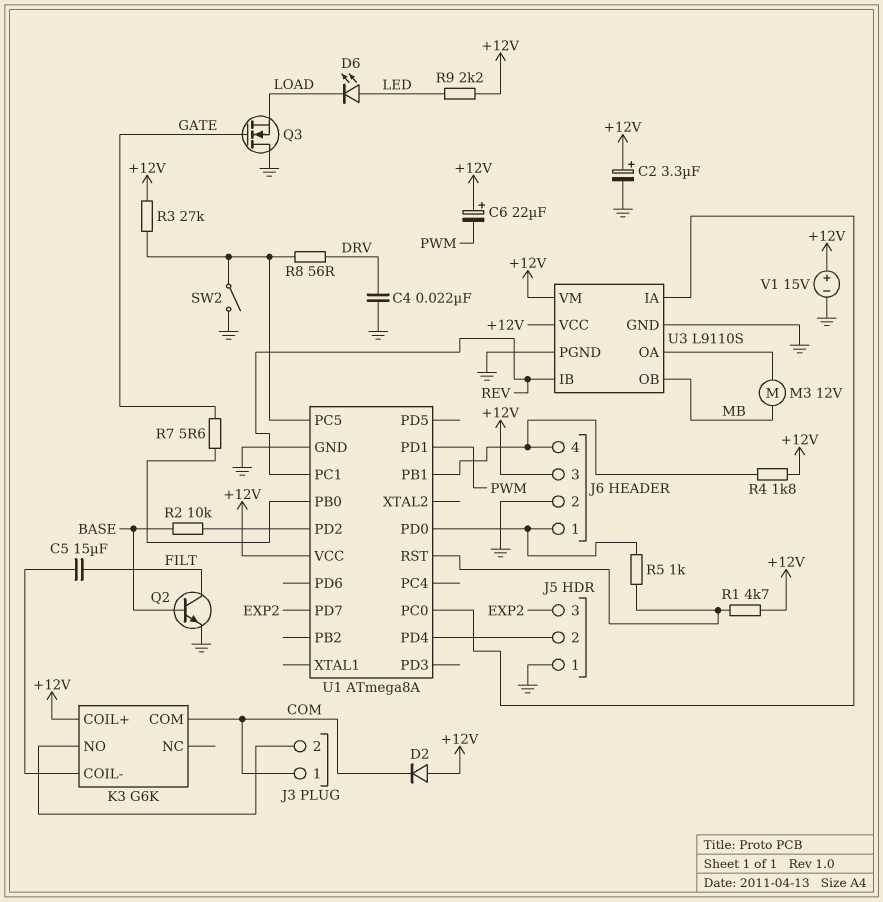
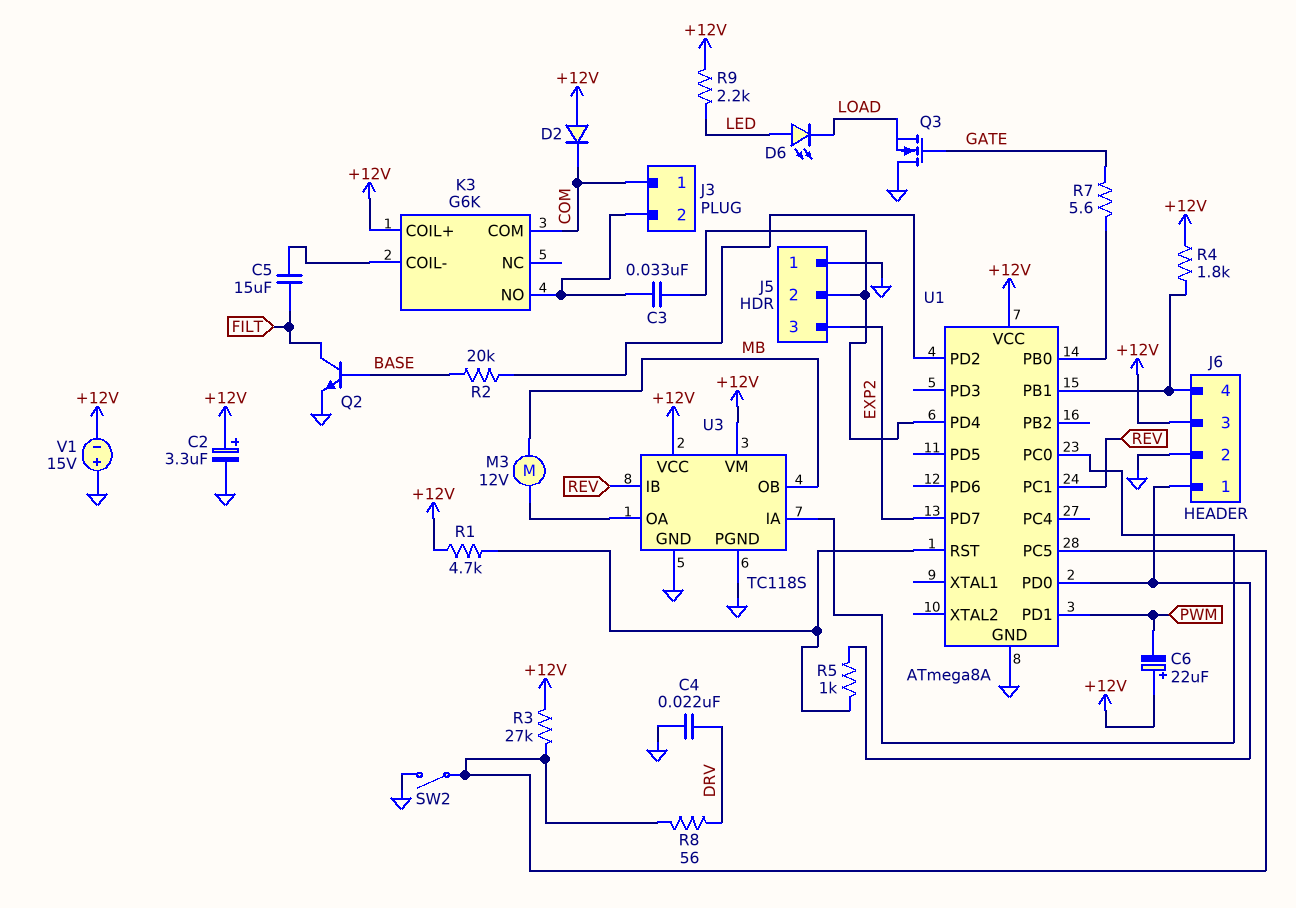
C3: none -> 33nF (J3/2, J5/2)
R2: 10k (BASE, U1/PD2) -> 20k (BASE, U1/PD2)
U3: L9110S -> TC118S
V1: 15V (plus +12V, minus GND) -> 15V (plus GND, minus +12V)

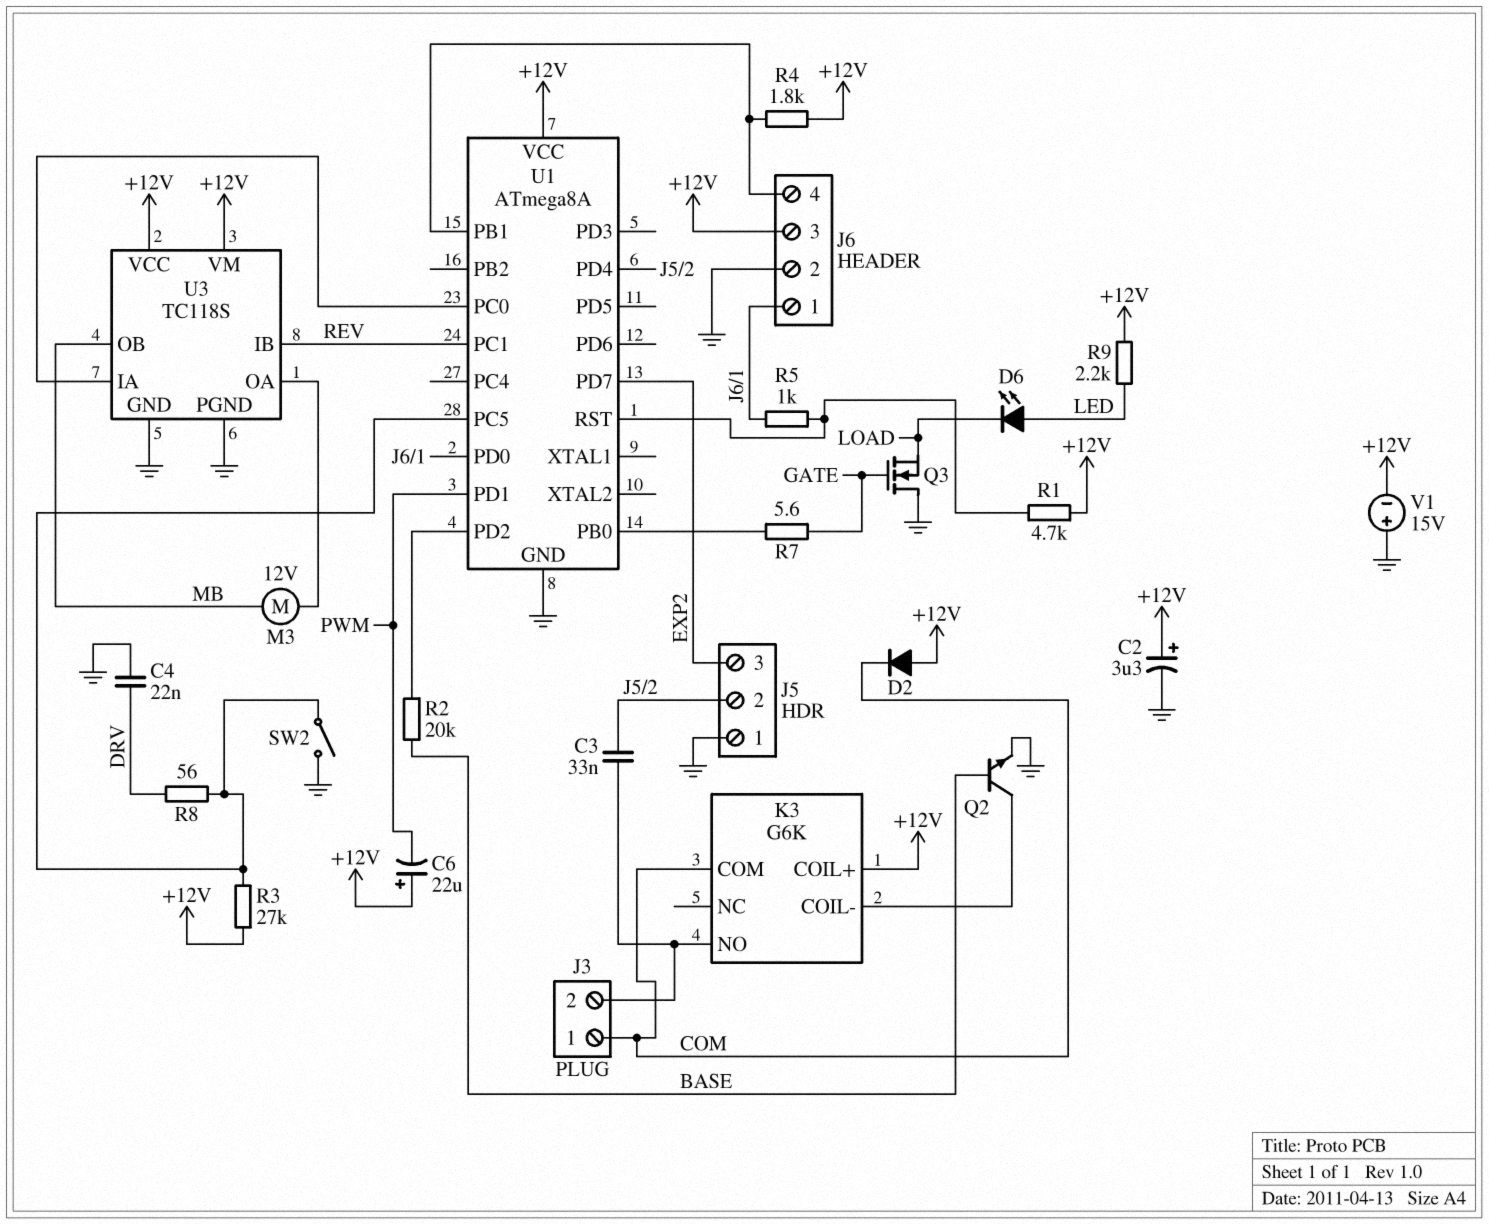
C5: 15uF (FILT, K3/COIL-) -> none
Q2: NPN (B BASE, C FILT, E GND) -> NPN (B BASE, C K3/COIL-, E GND)

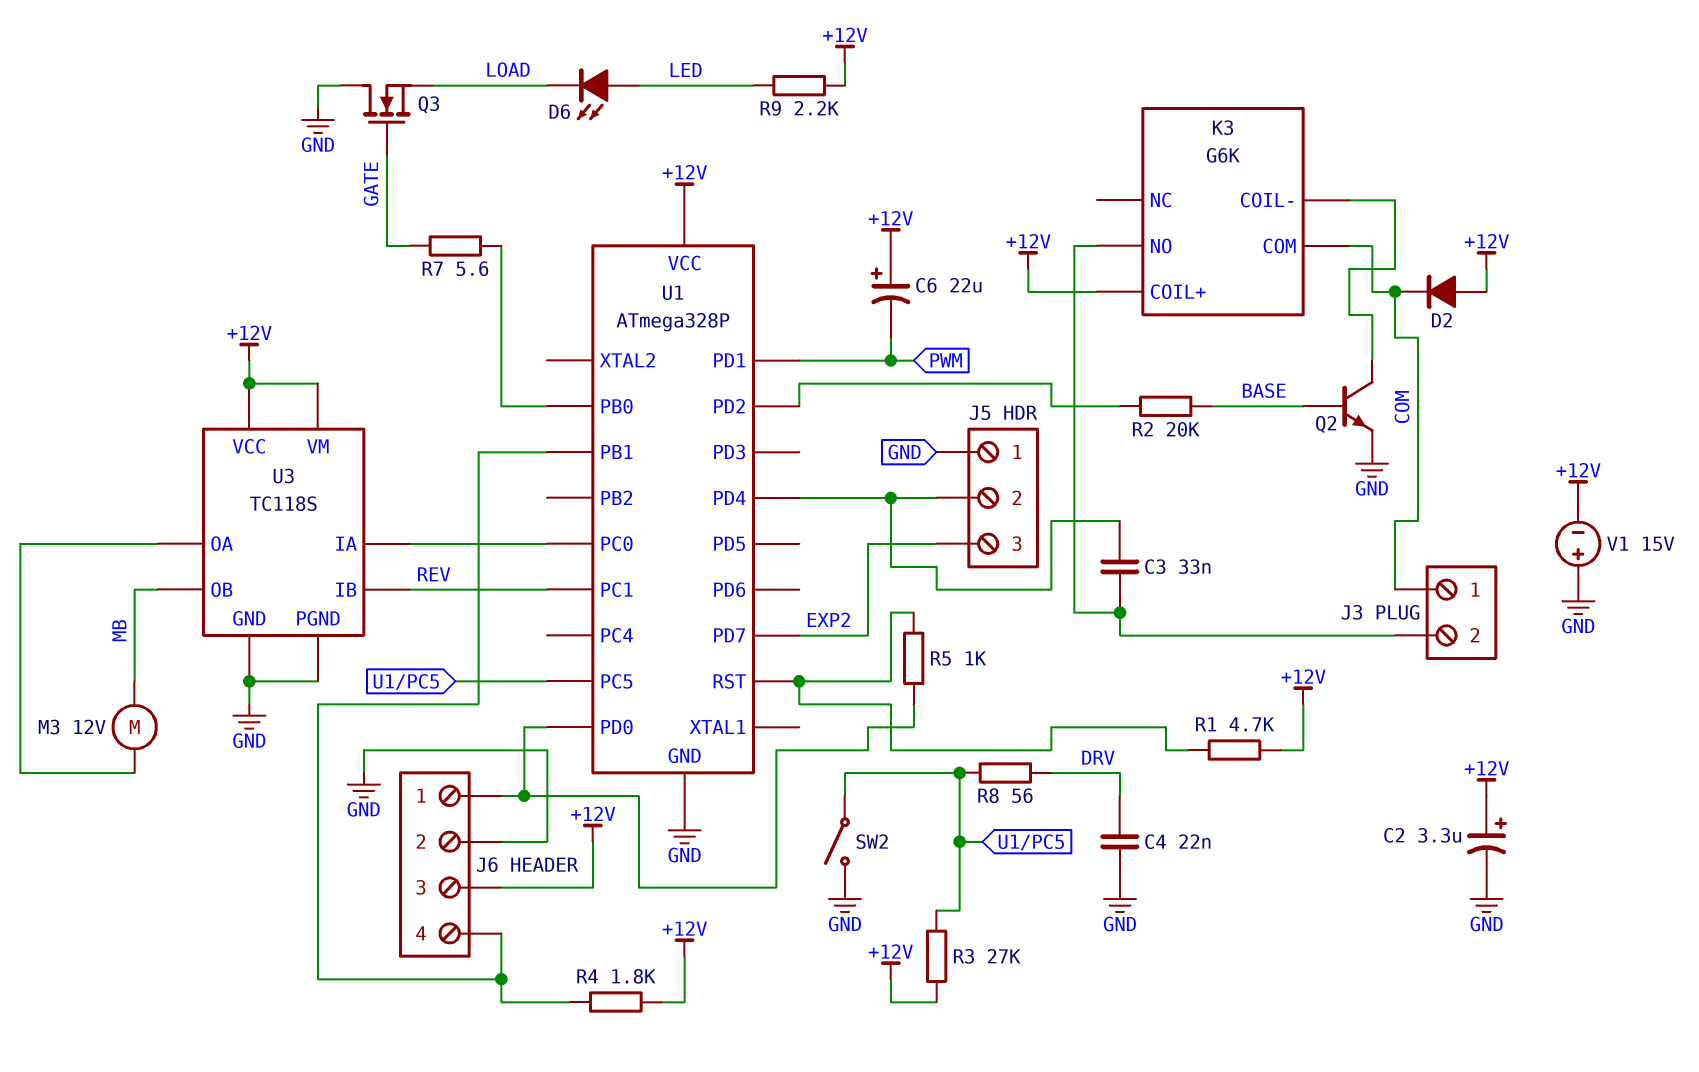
U1: ATmega8A -> ATmega328P

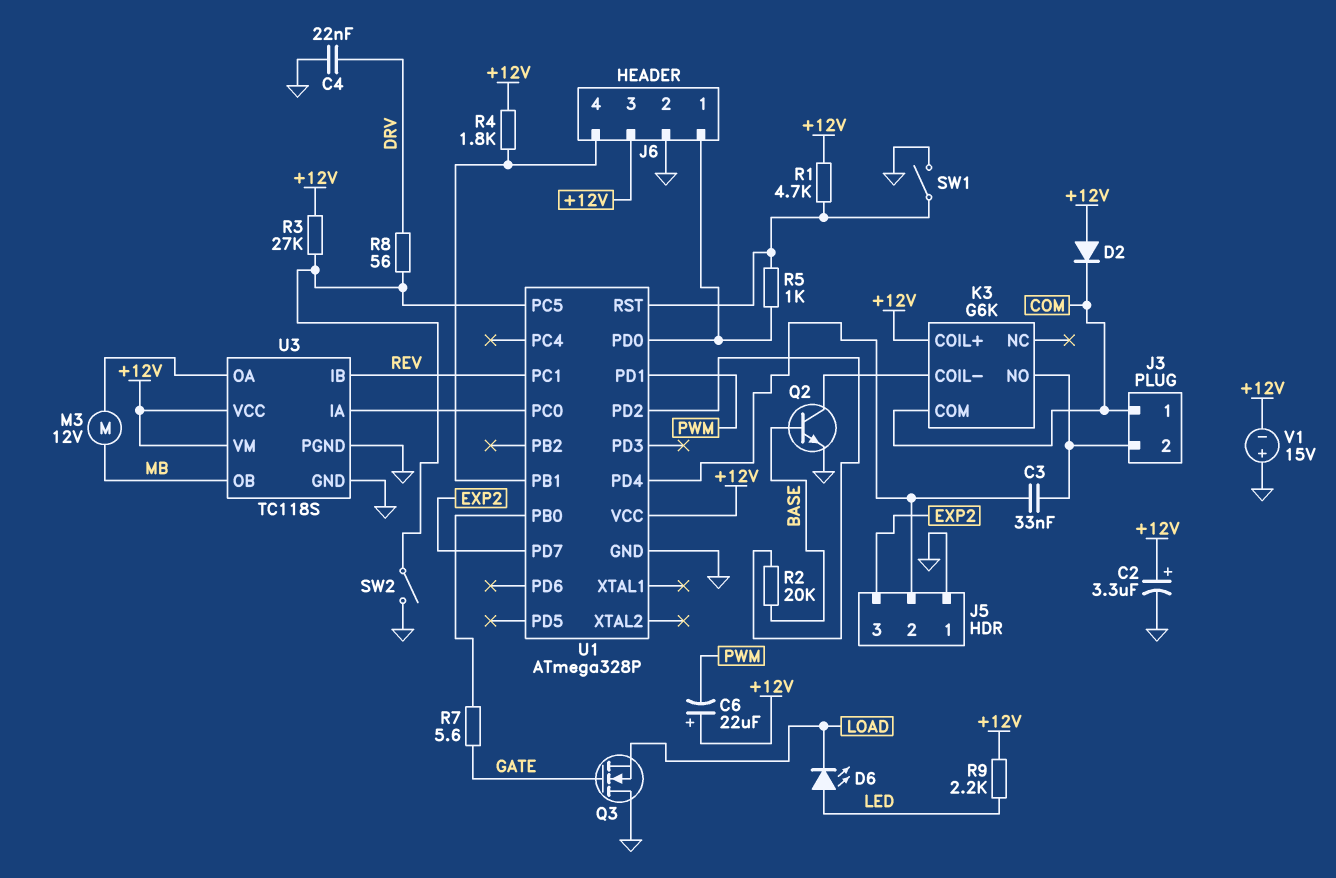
SW1: none -> switch (GND, U1/RST)

